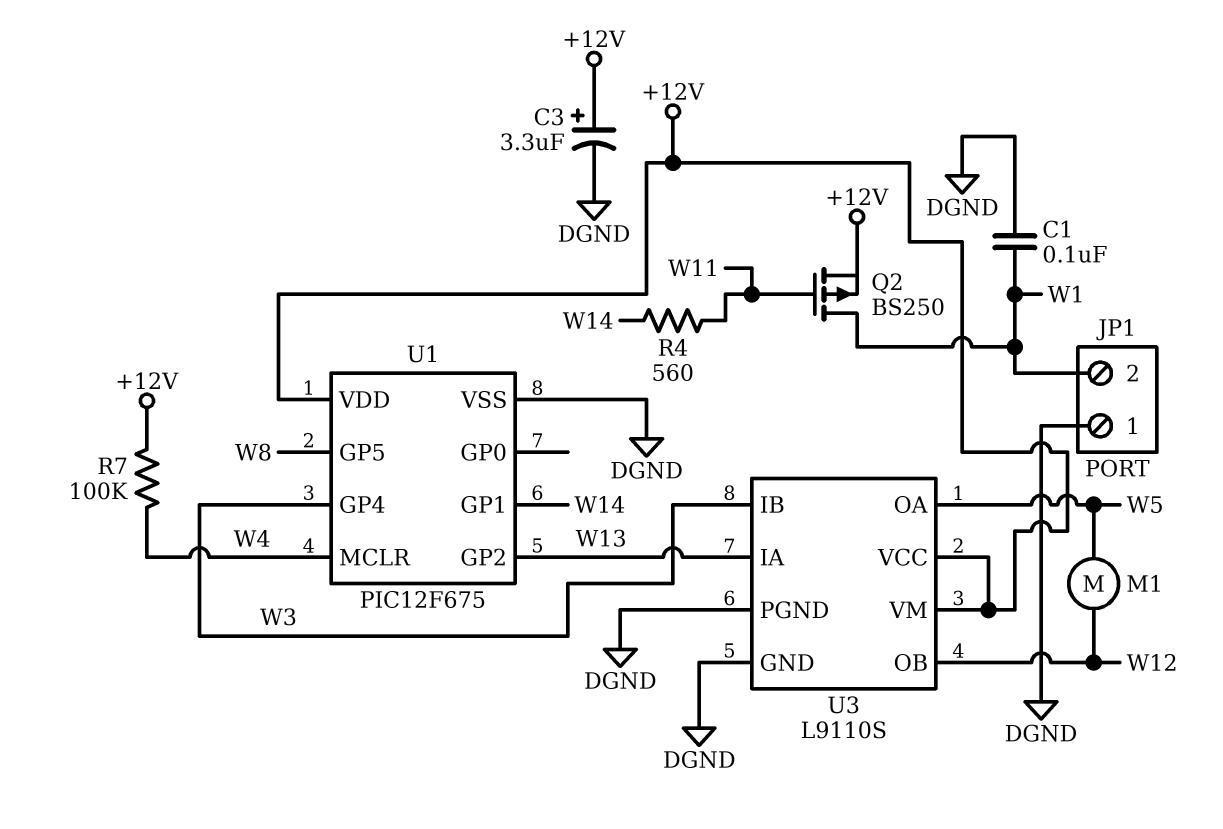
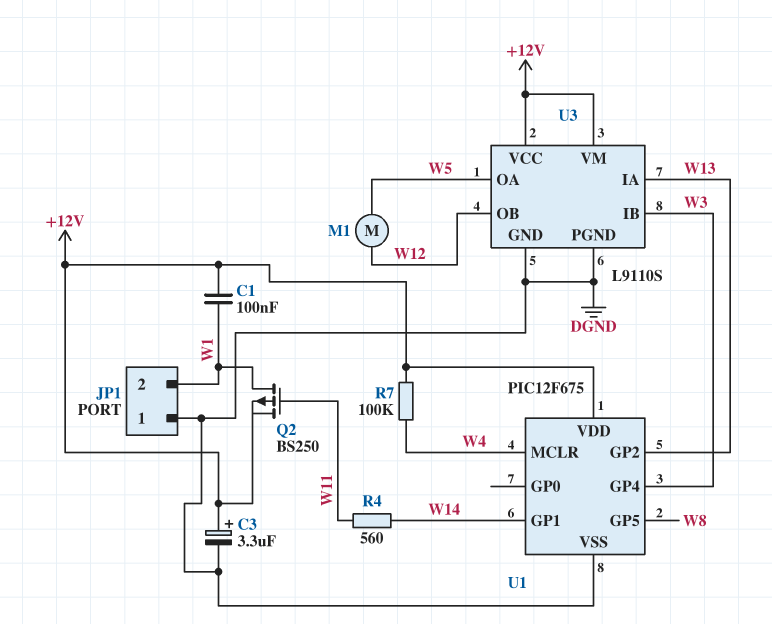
C1: 100nF (DGND, W1) -> 100nF (+12V, W1)

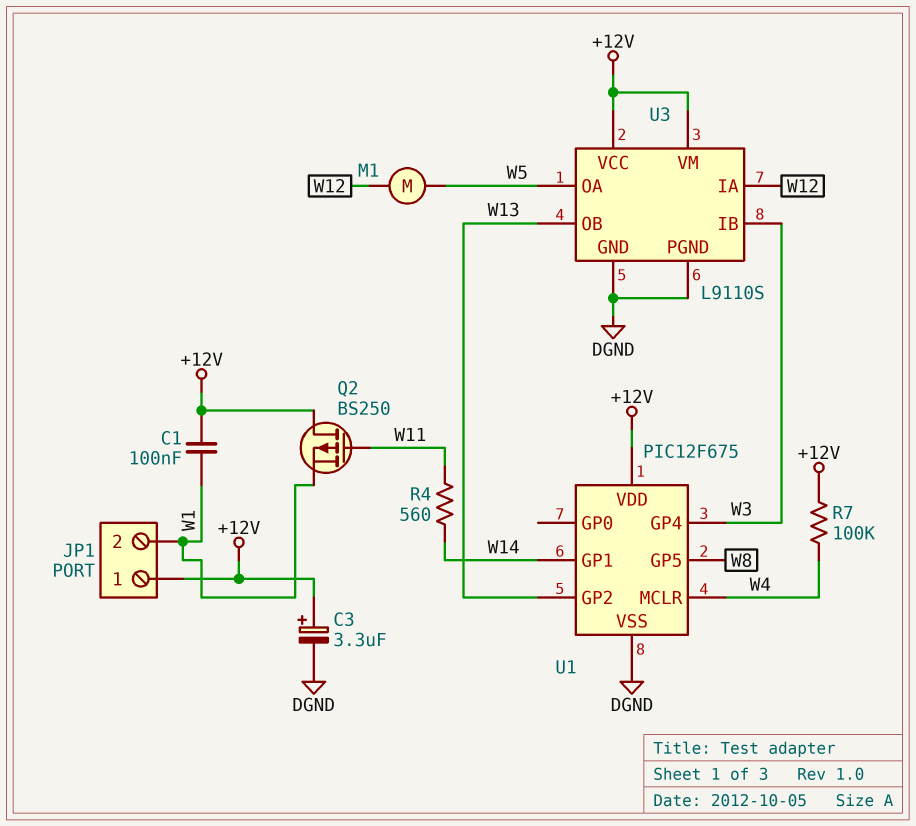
JP1 pin 1: DGND -> +12V
Q2: PMOS BS250 (G W11, D W1, S +12V) -> PMOS BS250 (G W11, D +12V, S W1)
U3 pin IA: W13 -> W12
U3 pin OB: W12 -> W13

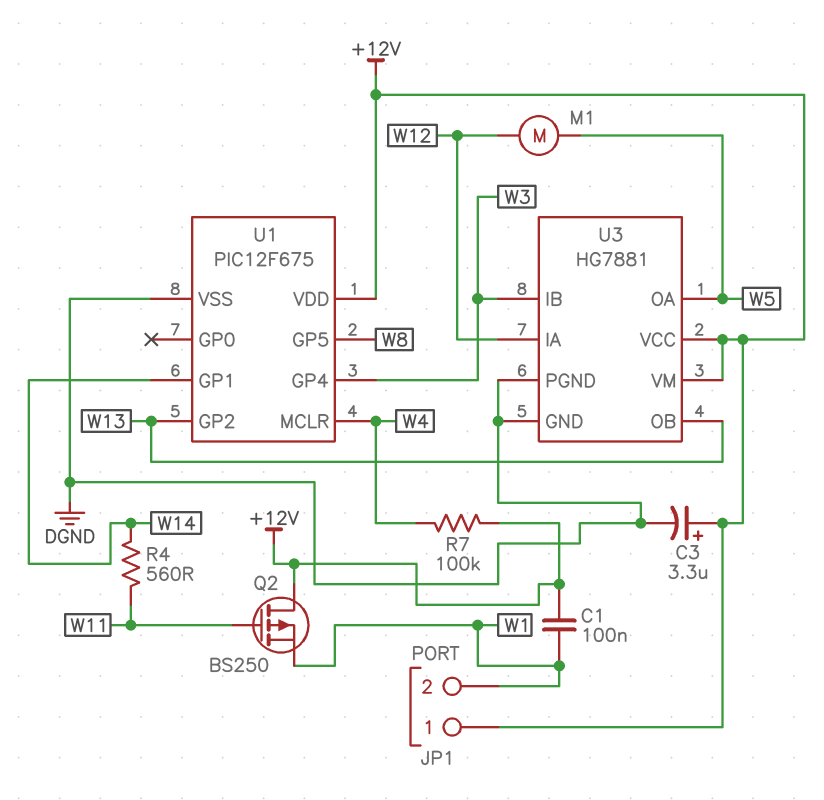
U3: L9110S -> HG7881

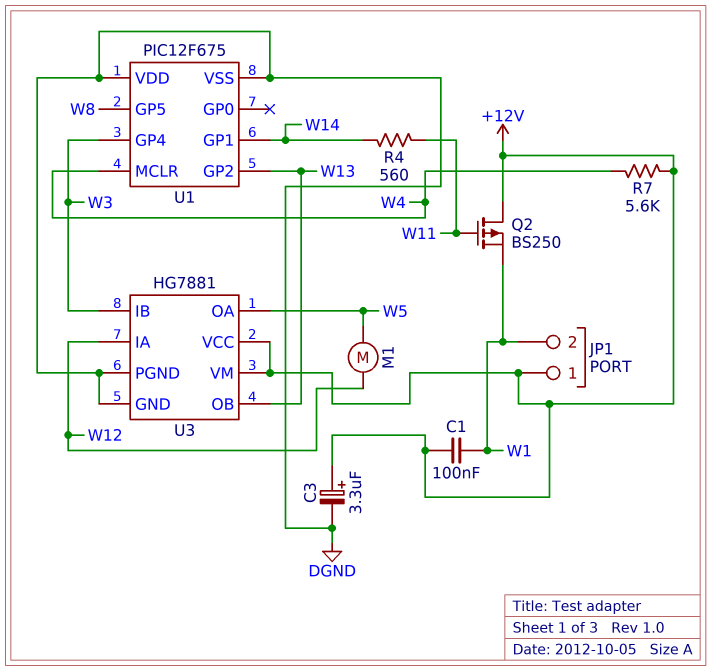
R7: 100k (+12V, W4) -> 5.6k (+12V, W4)
U1 pin VDD: +12V -> DGND

